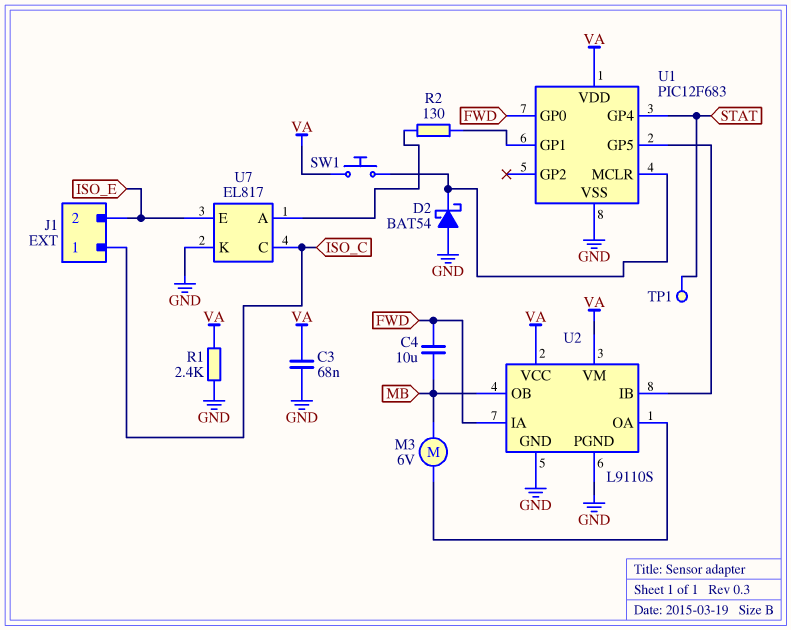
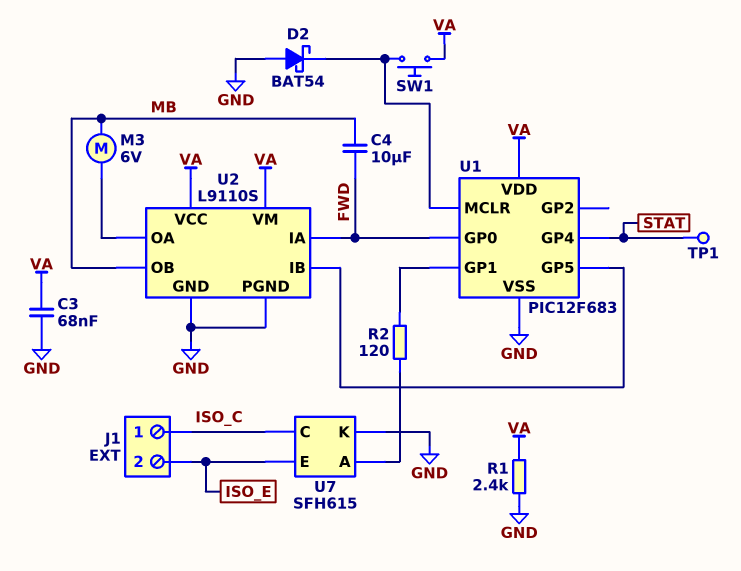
R2: 130 (U1/GP1, U7/A) -> 120 (U1/GP1, U7/A)
U7: EL817 -> SFH615

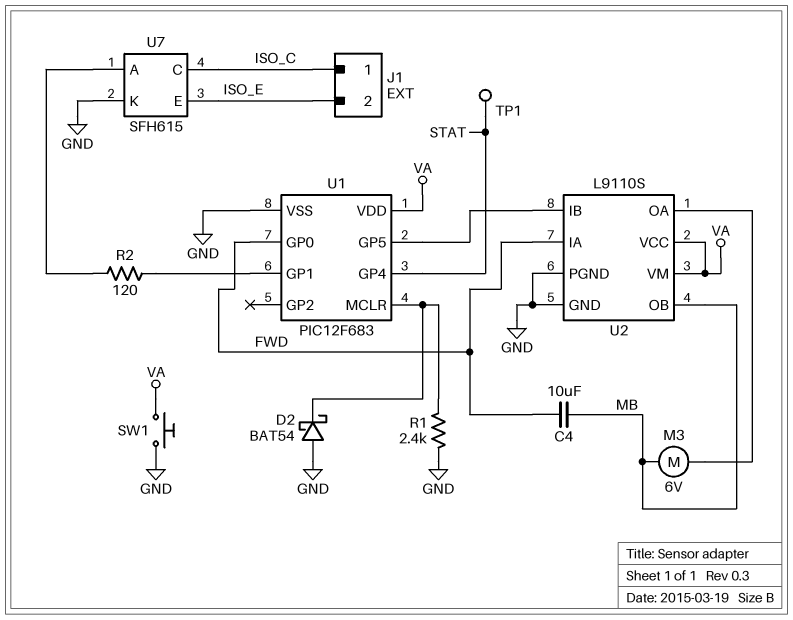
C3: 68nF (GND, VA) -> none
R1: 2.4k (GND, VA) -> 2.4k (GND, U1/MCLR)
SW1: button (U1/MCLR, VA) -> button (GND, VA)

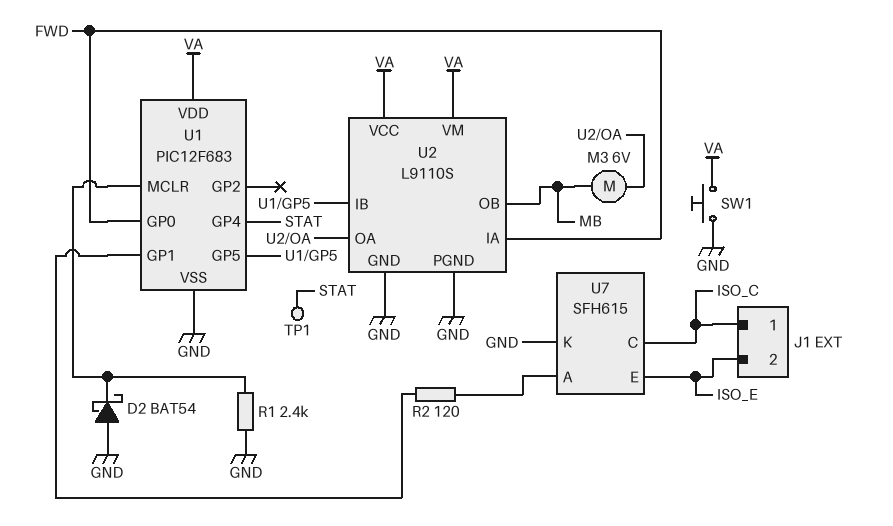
C4: 10uF (FWD, MB) -> none

